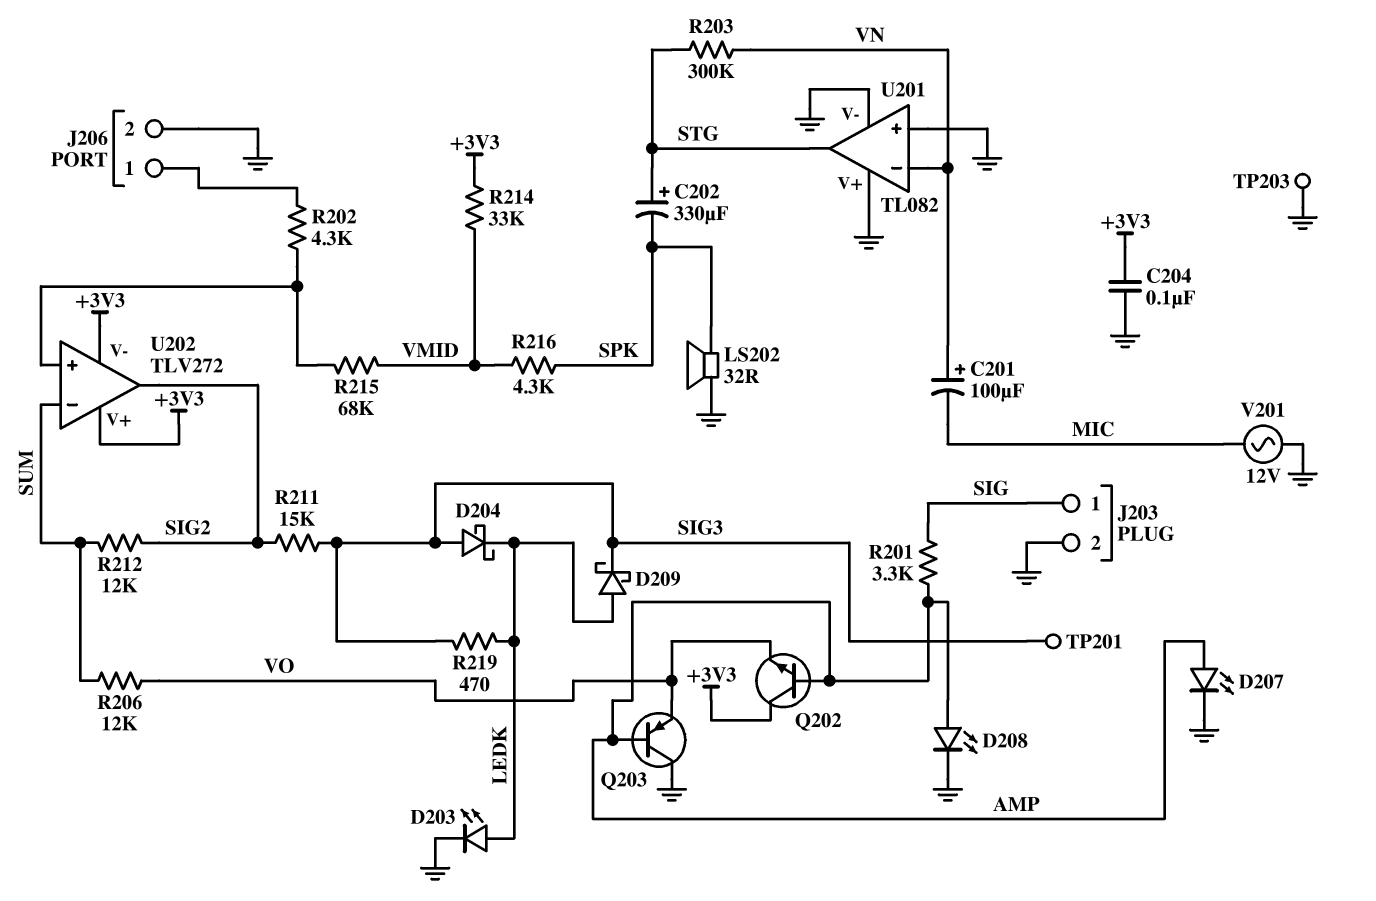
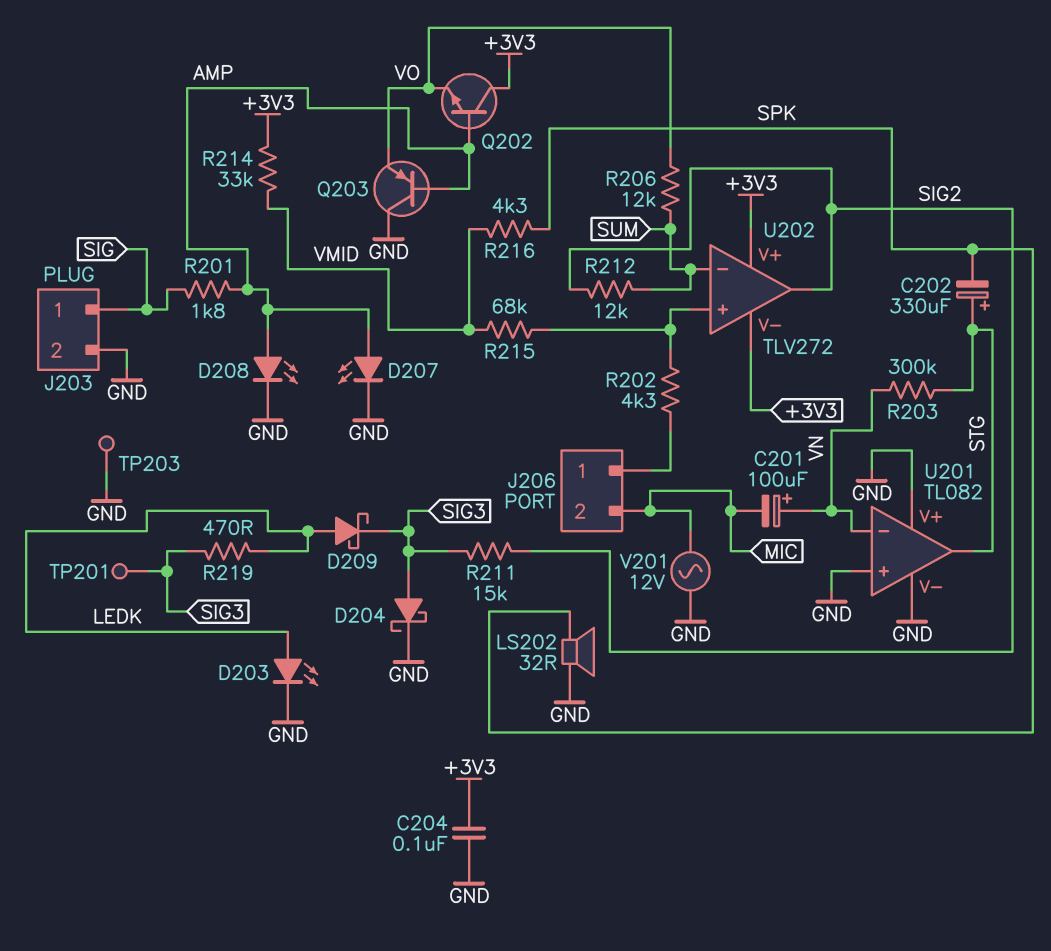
D204: schottky (A SIG3, K LEDK) -> schottky (A SIG3, K GND)
J206 pin 2: GND -> MIC
R201: 3.3k (AMP, SIG) -> 1.8k (AMP, SIG)

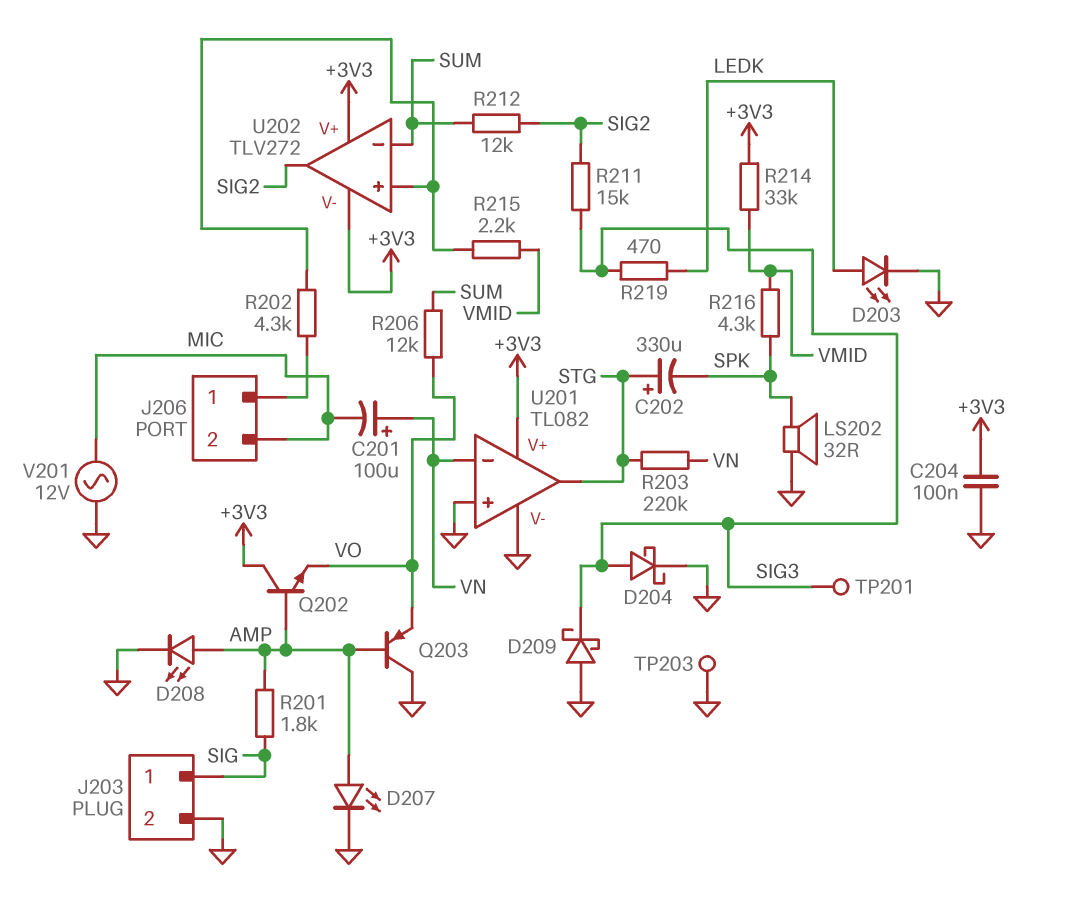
D209: schottky (A LEDK, K SIG3) -> schottky (A GND, K SIG3)
R203: 300k (STG, VN) -> 220k (STG, VN)
R215: 68k (U202/in+, VMID) -> 2.2k (U202/in+, VMID)
U201 pin V+: GND -> +3V3

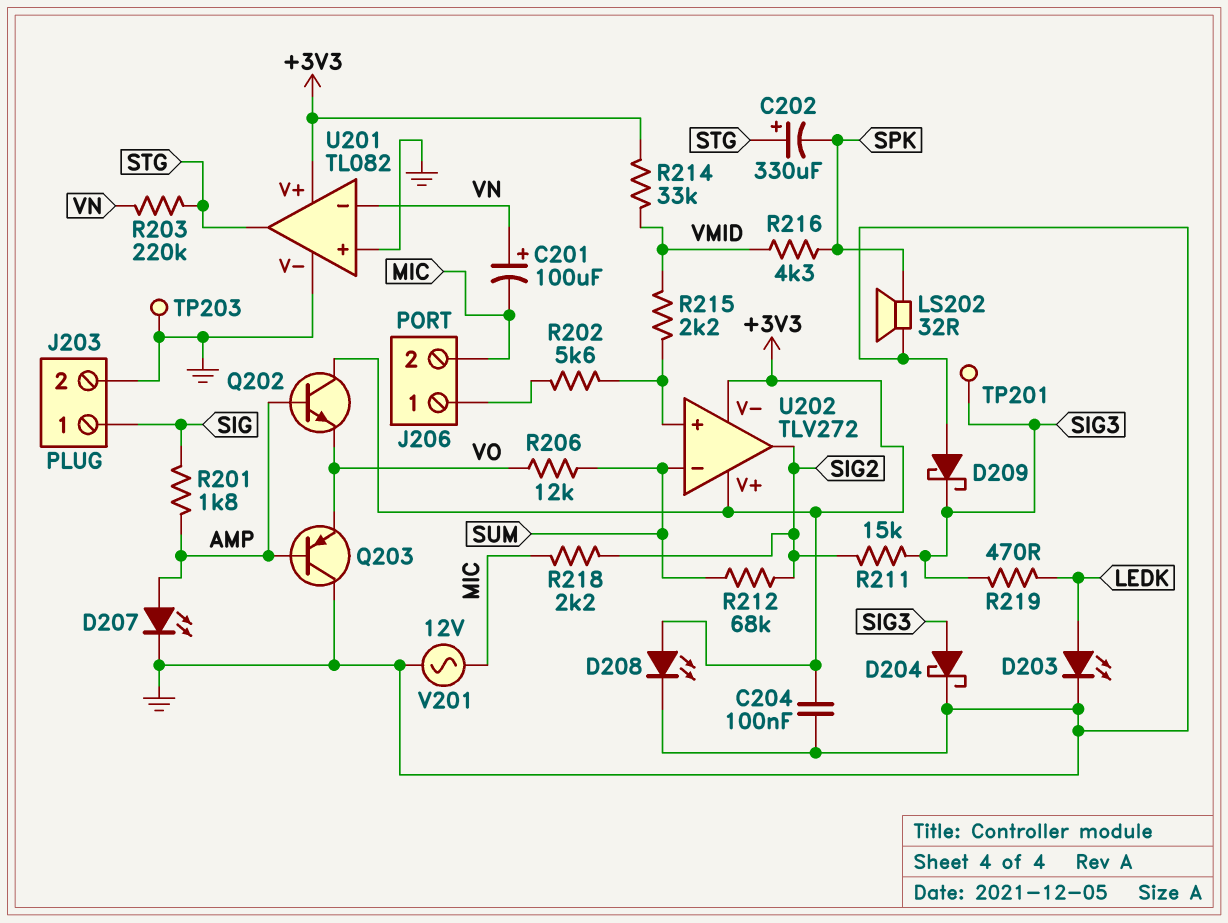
D208: LED (A AMP, K GND) -> LED (A +3V3, K GND)
R202: 4.3k (J206/1, U202/in+) -> 5.6k (J206/1, U202/in+)
R212: 12k (SIG2, SUM) -> 68k (SIG2, SUM)
R218: none -> 2.2k (MIC, SIG2)

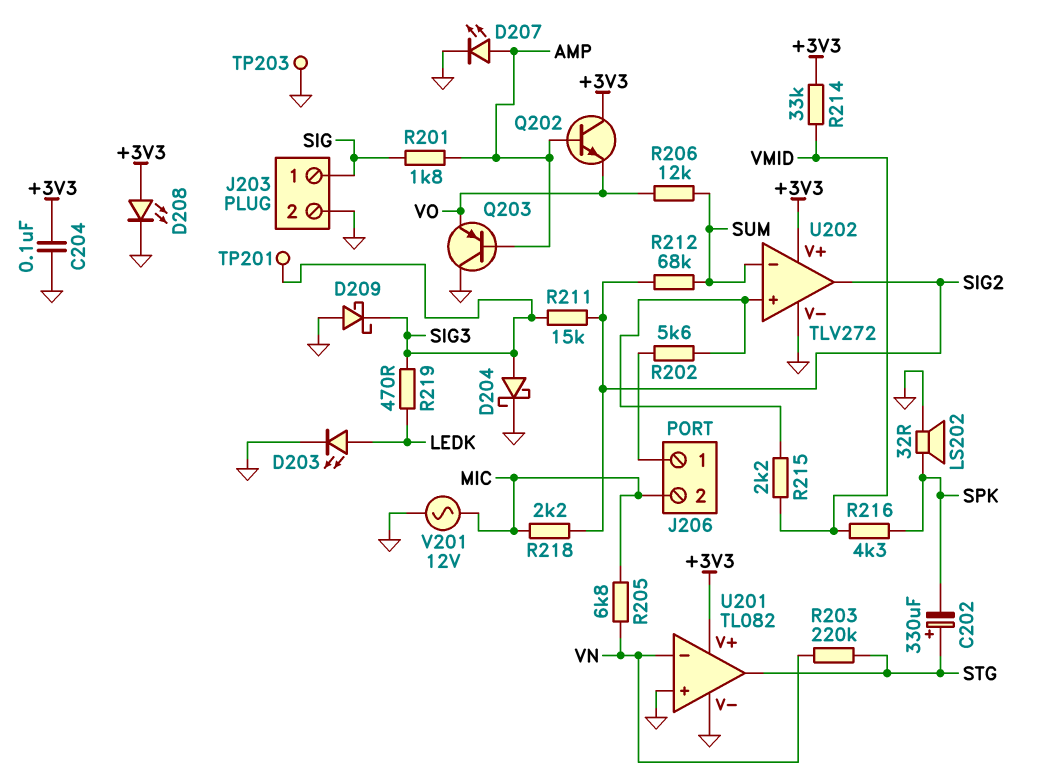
C201: 100uF (plus VN, minus MIC) -> none
R205: none -> 6.8k (MIC, VN)
U202 pin V-: +3V3 -> GND

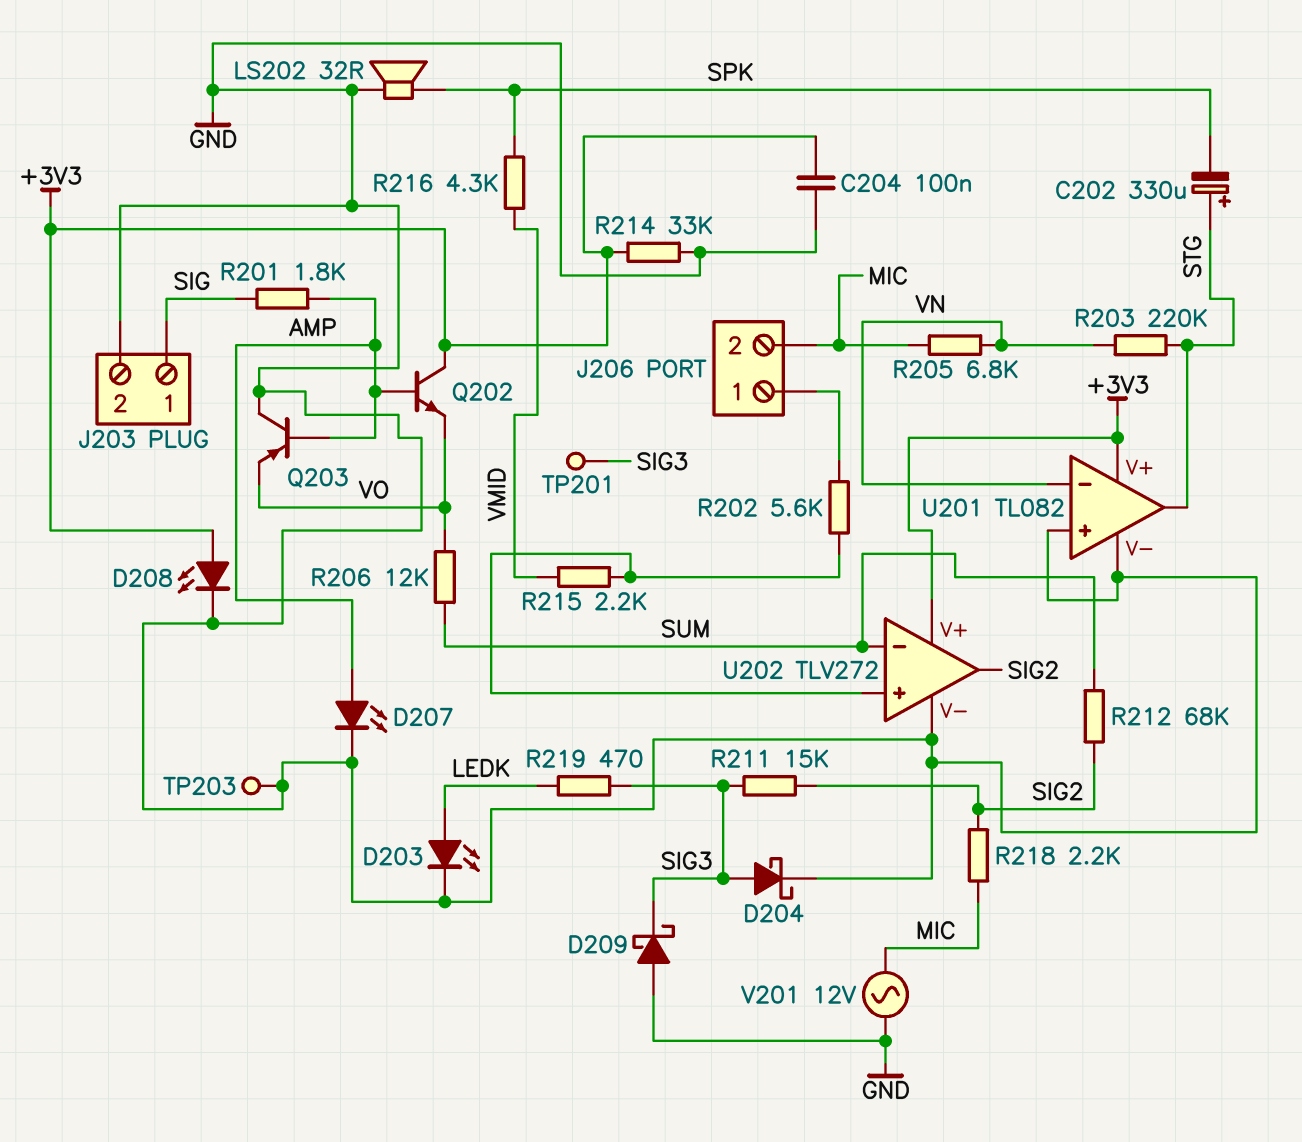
R214: 33k (+3V3, VMID) -> 33k (+3V3, GND)

